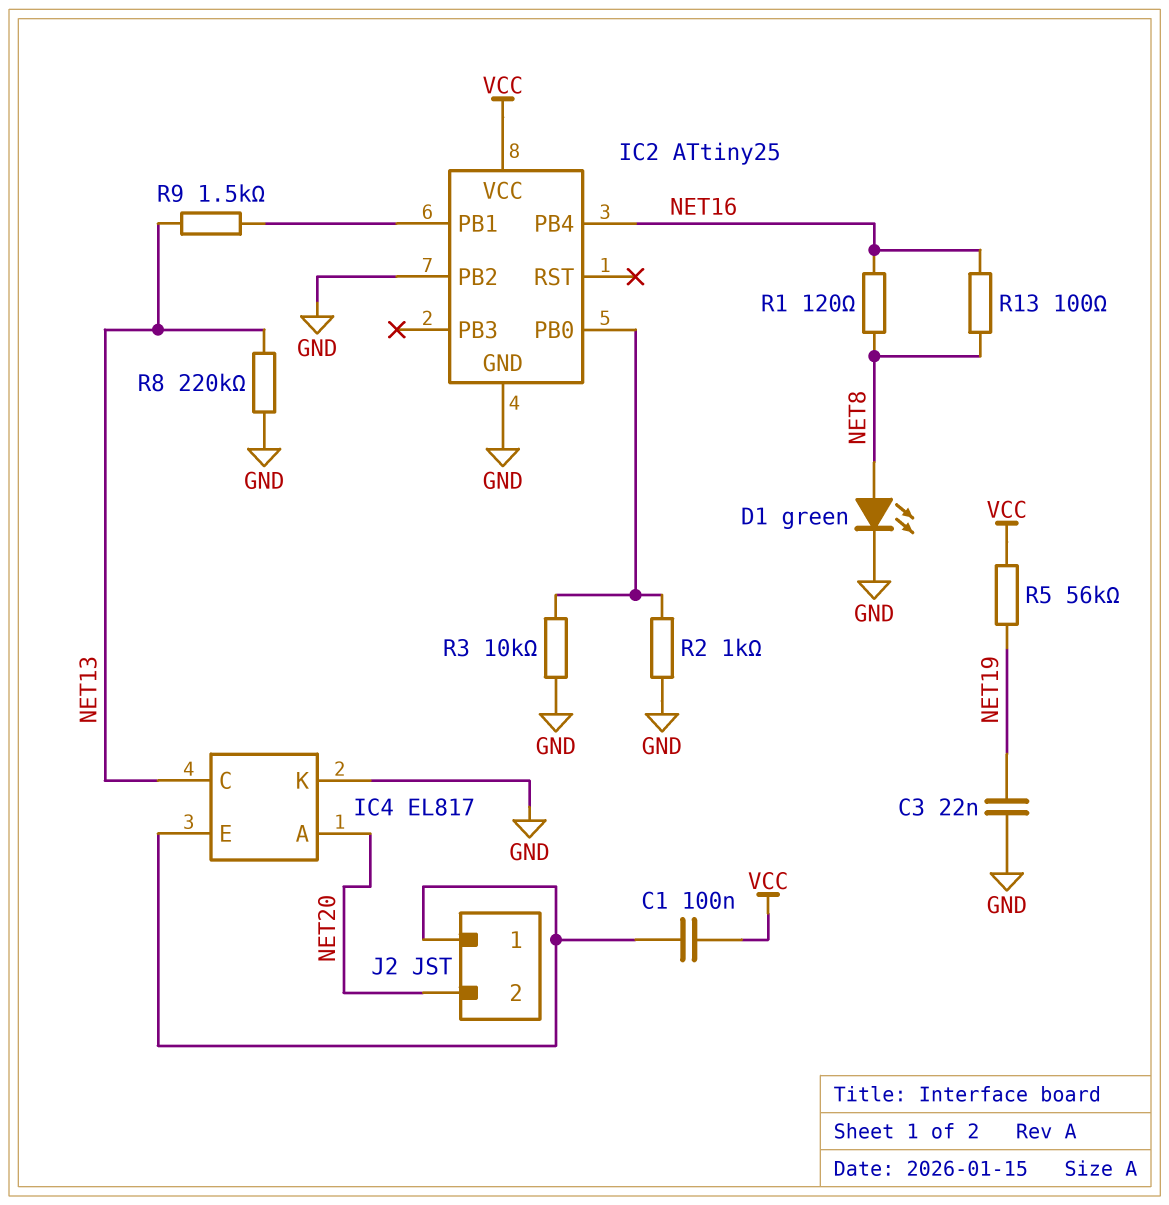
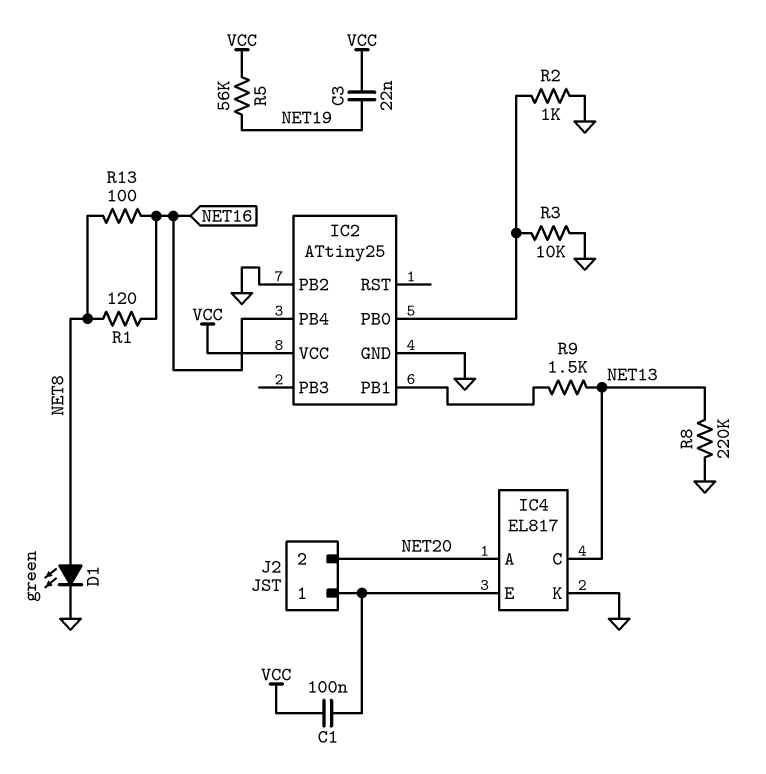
C3: 22nF (GND, NET19) -> 22nF (NET19, VCC)

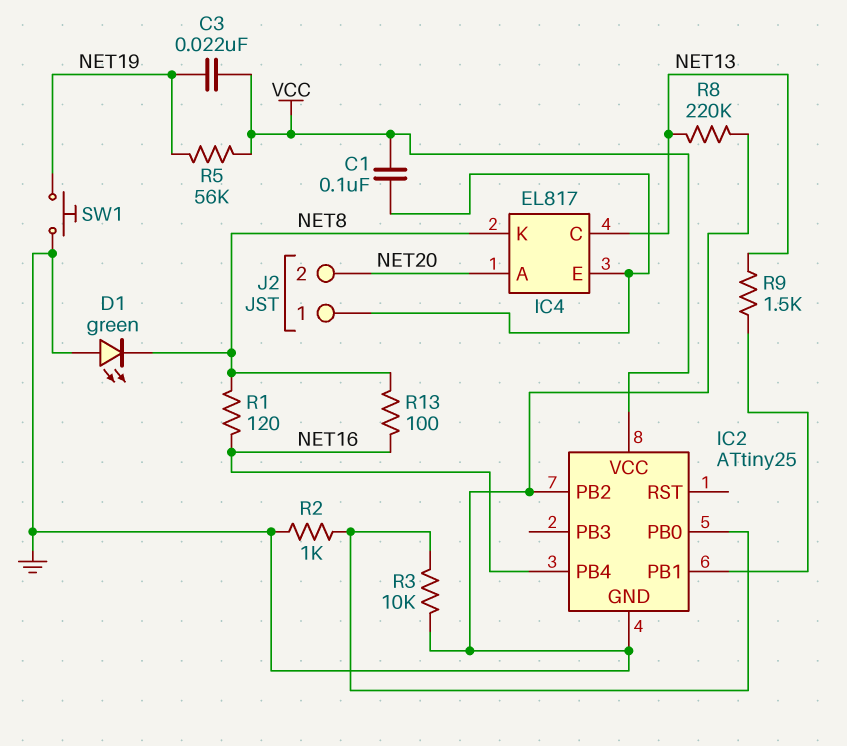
D1: LED green (A NET8, K GND) -> LED green (A GND, K NET8)
IC4 pin K: GND -> NET8
SW1: none -> button (GND, NET19)

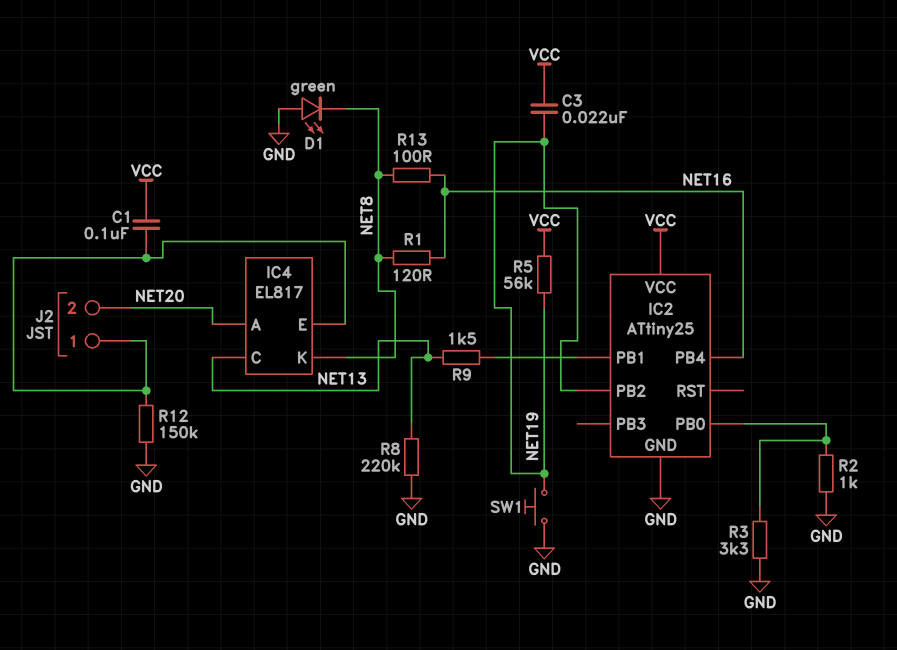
IC2 pin PB2: GND -> NET19
R3: 10k (GND, IC2/PB0) -> 3.3k (GND, IC2/PB0)
R12: none -> 150k (GND, IC4/E)

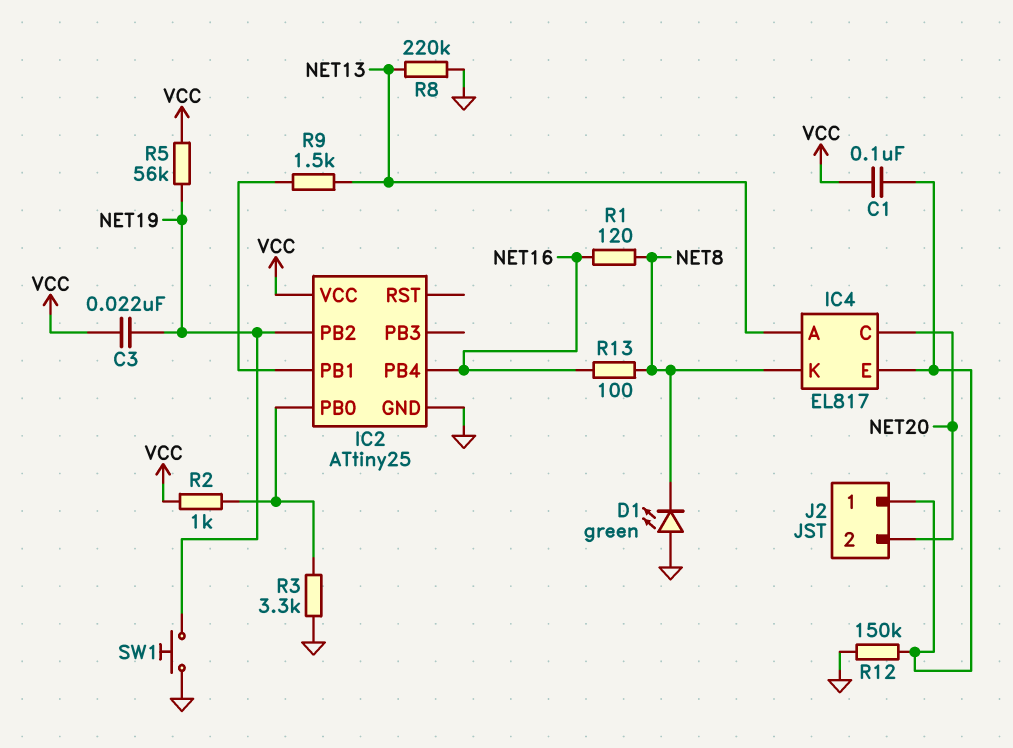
IC4 pin A: NET20 -> NET13
IC4 pin C: NET13 -> NET20
R2: 1k (GND, IC2/PB0) -> 1k (IC2/PB0, VCC)

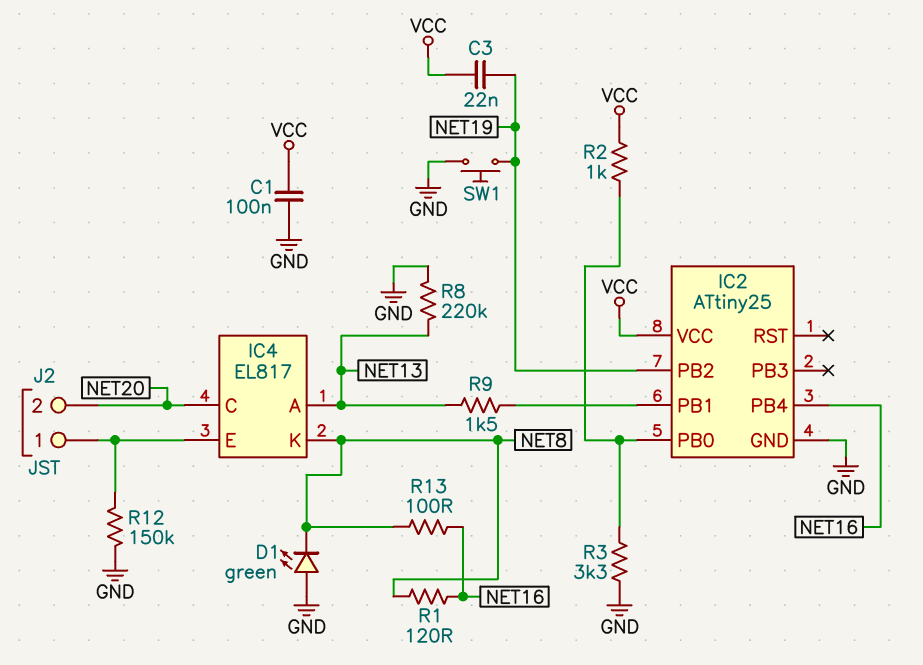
C1: 100nF (IC4/E, VCC) -> 100nF (GND, VCC)
R5: 56k (NET19, VCC) -> none

